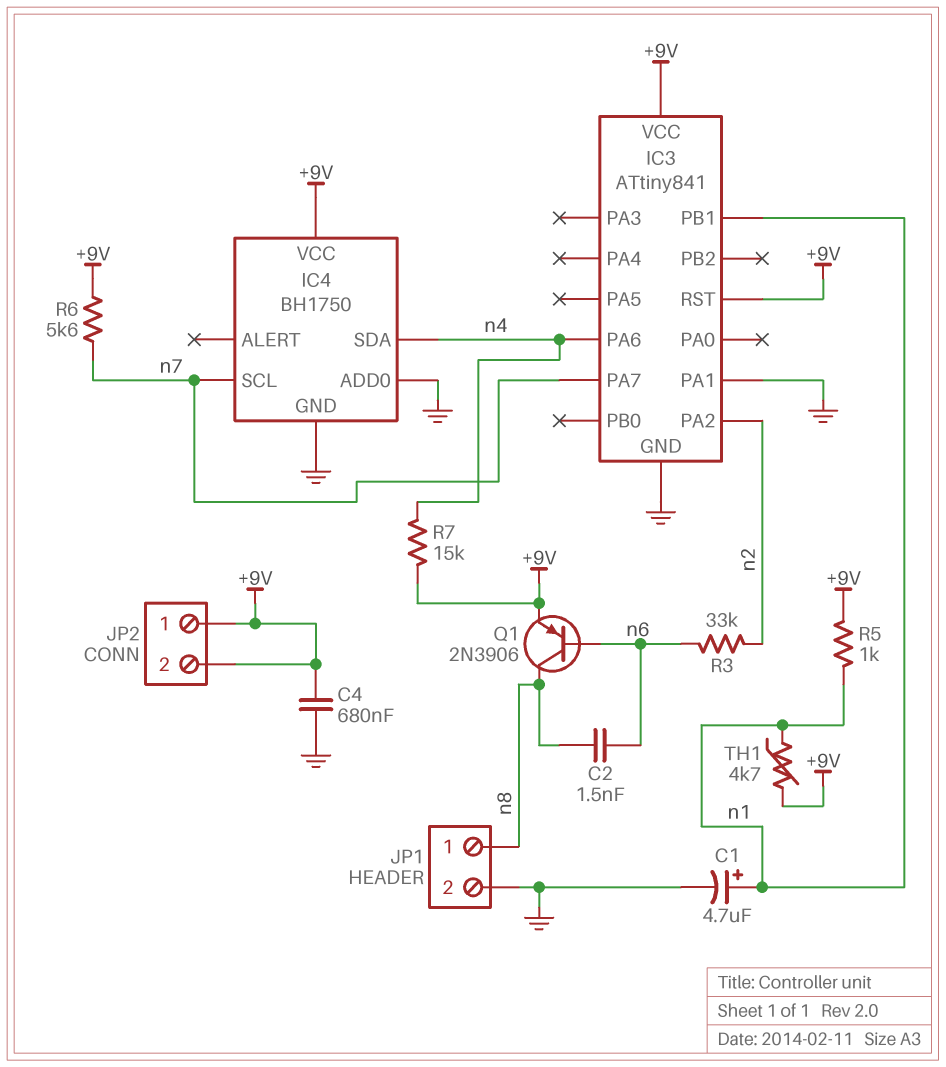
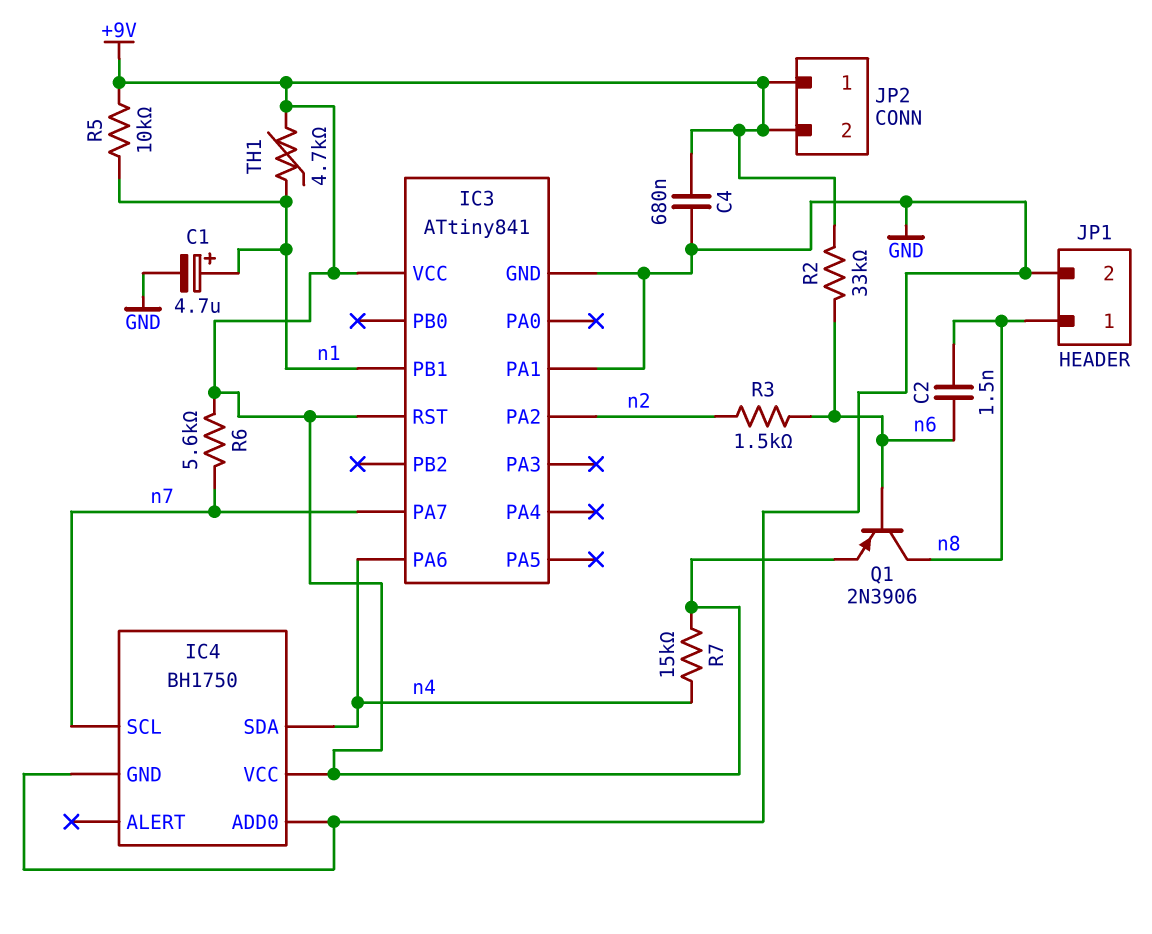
R2: none -> 33k (+9V, n6)
R3: 33k (n2, n6) -> 1.5k (n2, n6)
R5: 1k (+9V, n1) -> 10k (+9V, n1)

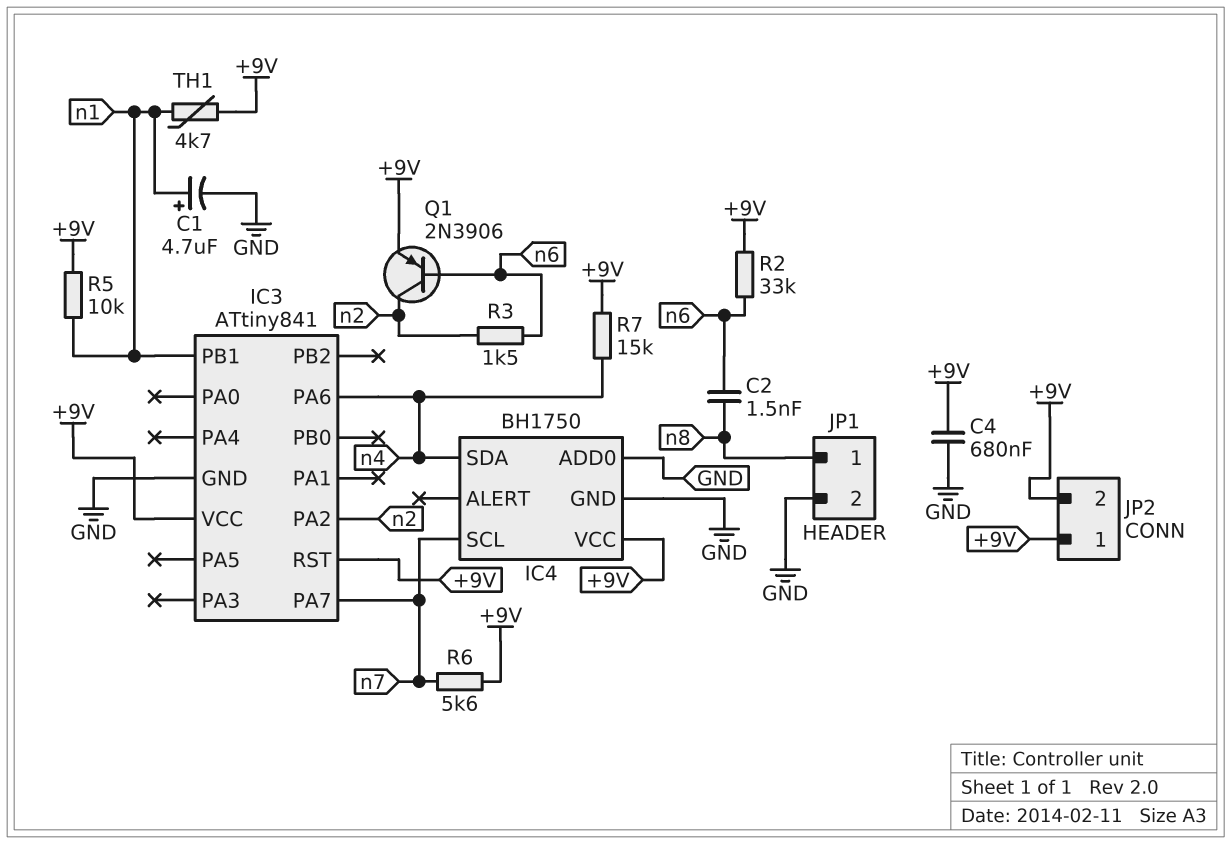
IC3 pin PA1: GND -> none
Q1: PNP 2N3906 (B n6, C n8, E +9V) -> PNP 2N3906 (B n6, C n2, E +9V)

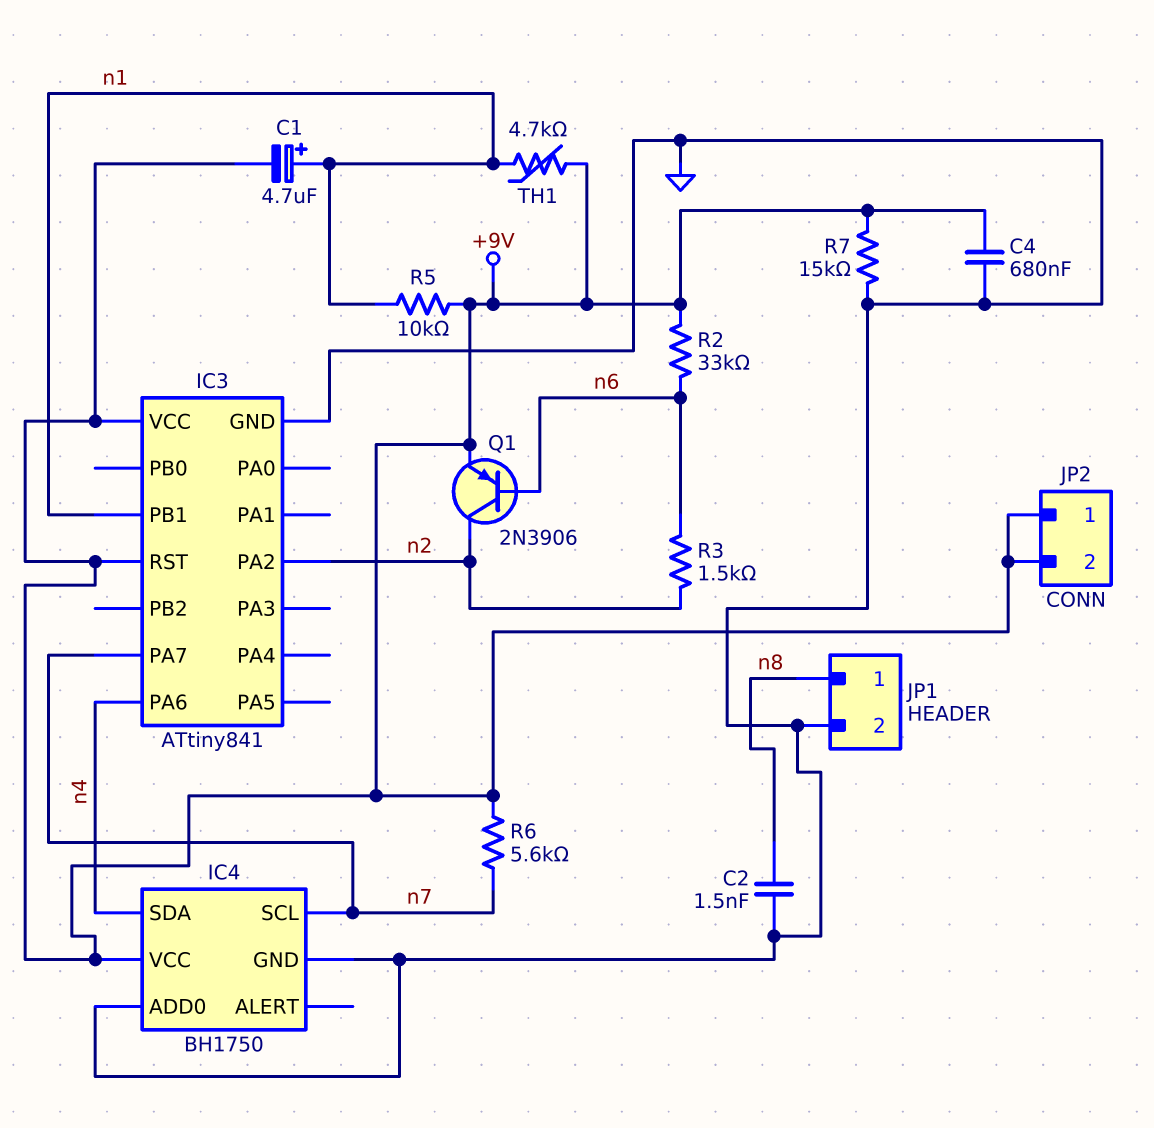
C1: 4.7uF (plus n1, minus GND) -> 4.7uF (plus n1, minus +9V)
C2: 1.5nF (n6, n8) -> 1.5nF (GND, n8)
R7: 15k (+9V, n4) -> 15k (+9V, GND)

